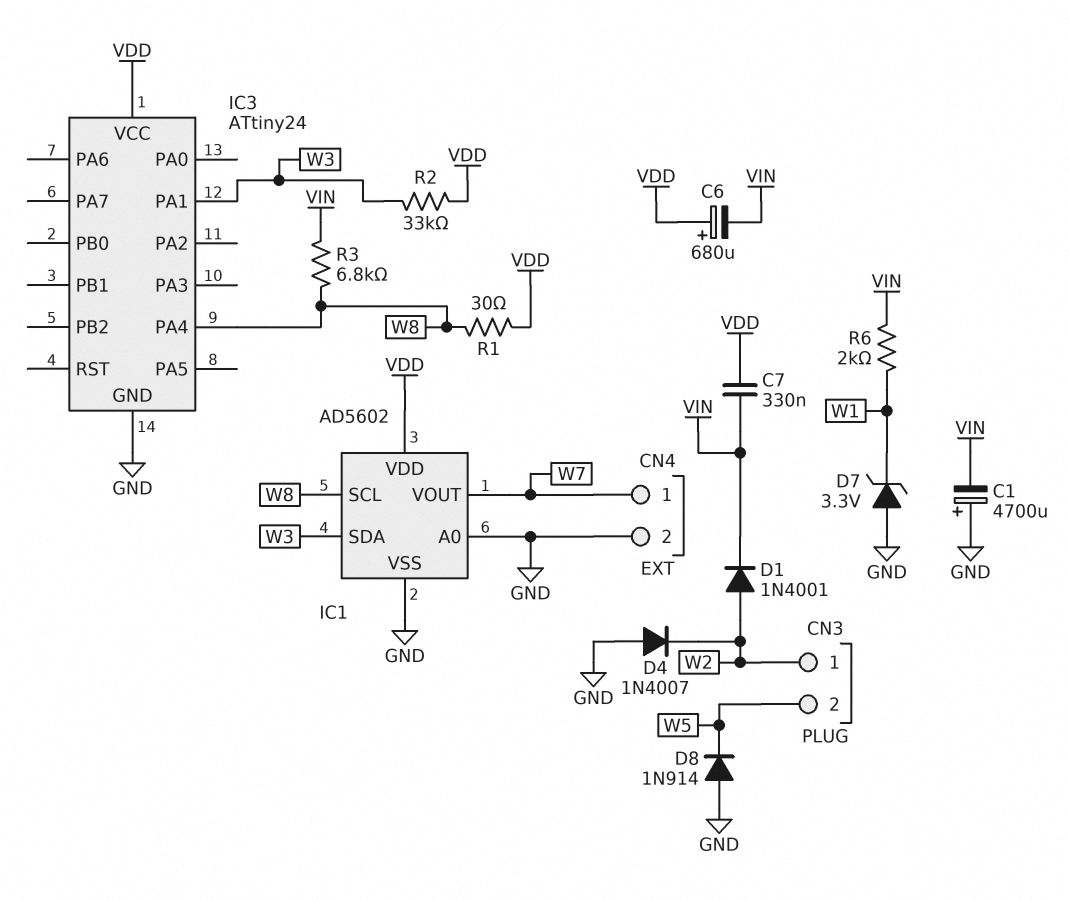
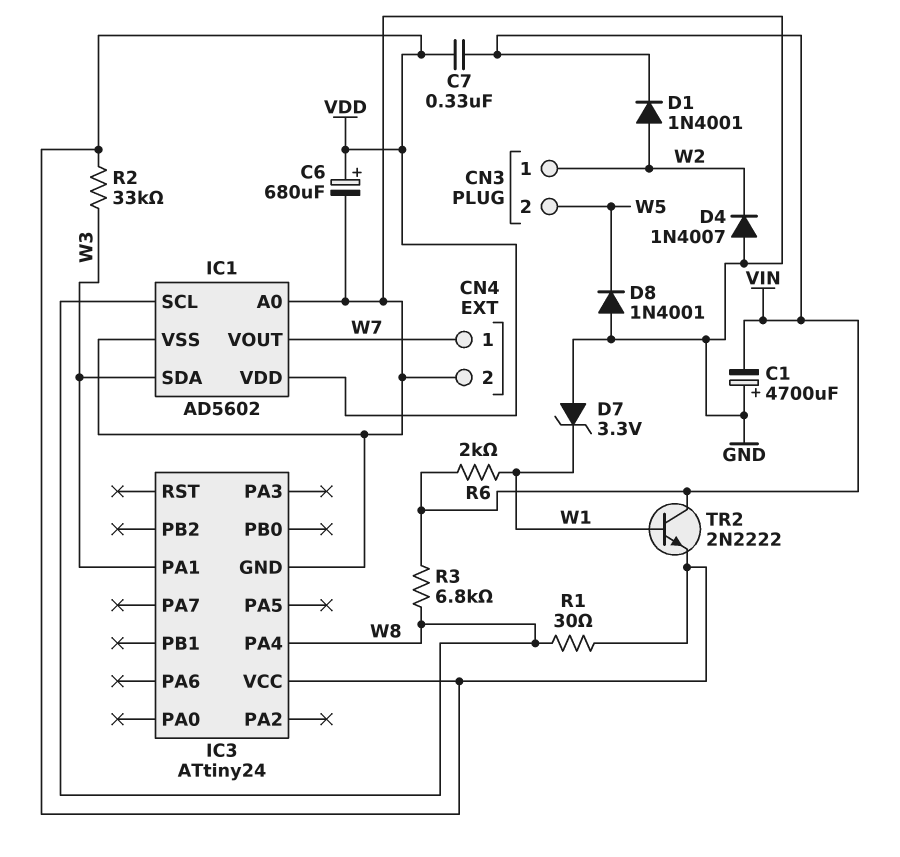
C6: 680uF (plus VDD, minus VIN) -> 680uF (plus VDD, minus GND)
D8: diode 1N914 (A GND, K W5) -> diode 1N4001 (A GND, K W5)
TR2: none -> NPN 2N2222 (B W1, C VIN, E VDD)

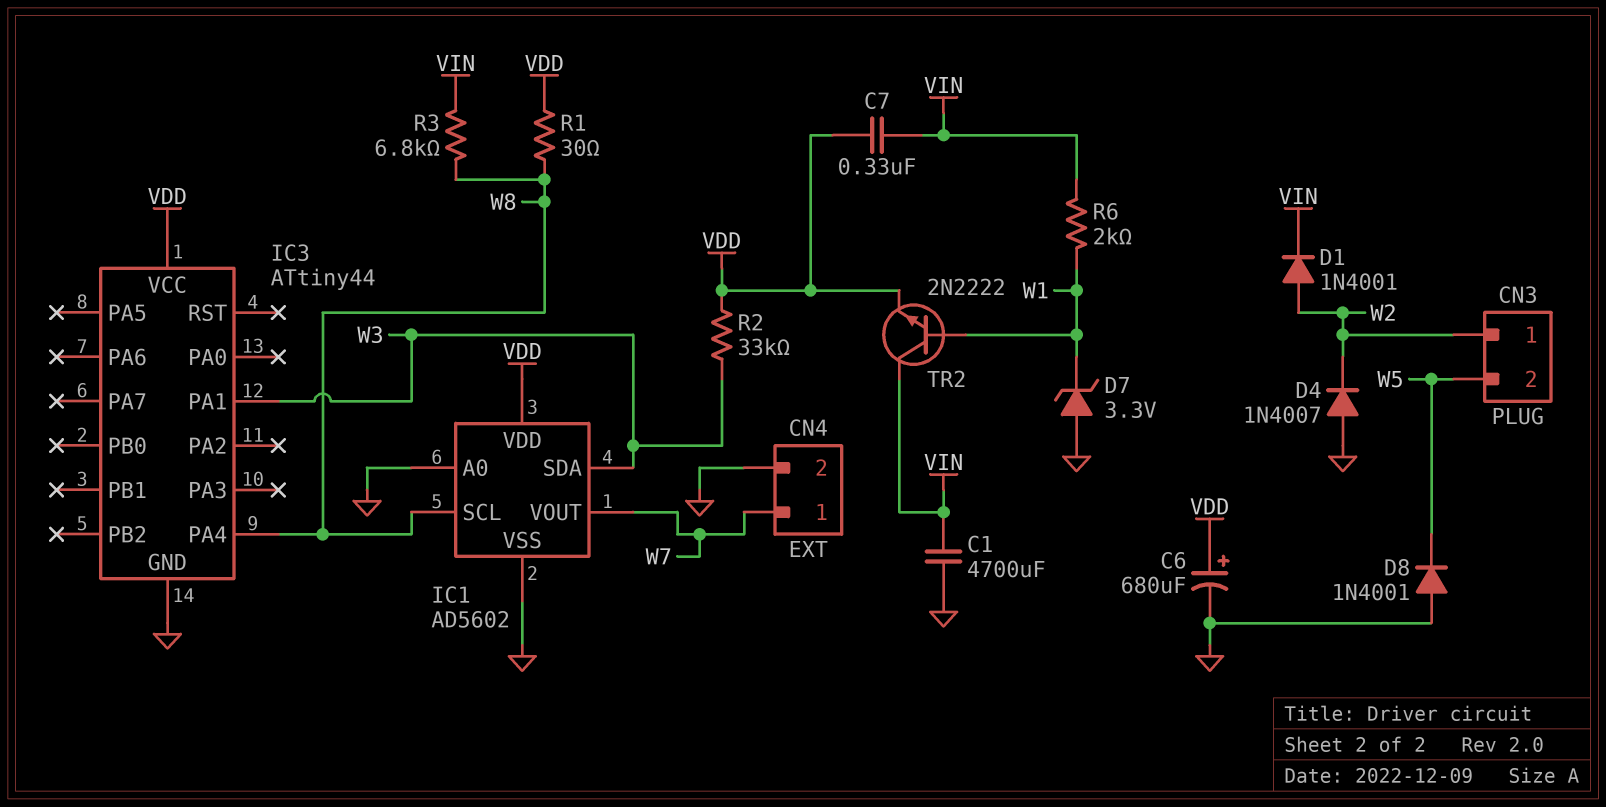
C1: 4700uF (plus GND, minus VIN) -> 4700uF (GND, VIN)
IC3: ATtiny24 -> ATtiny44

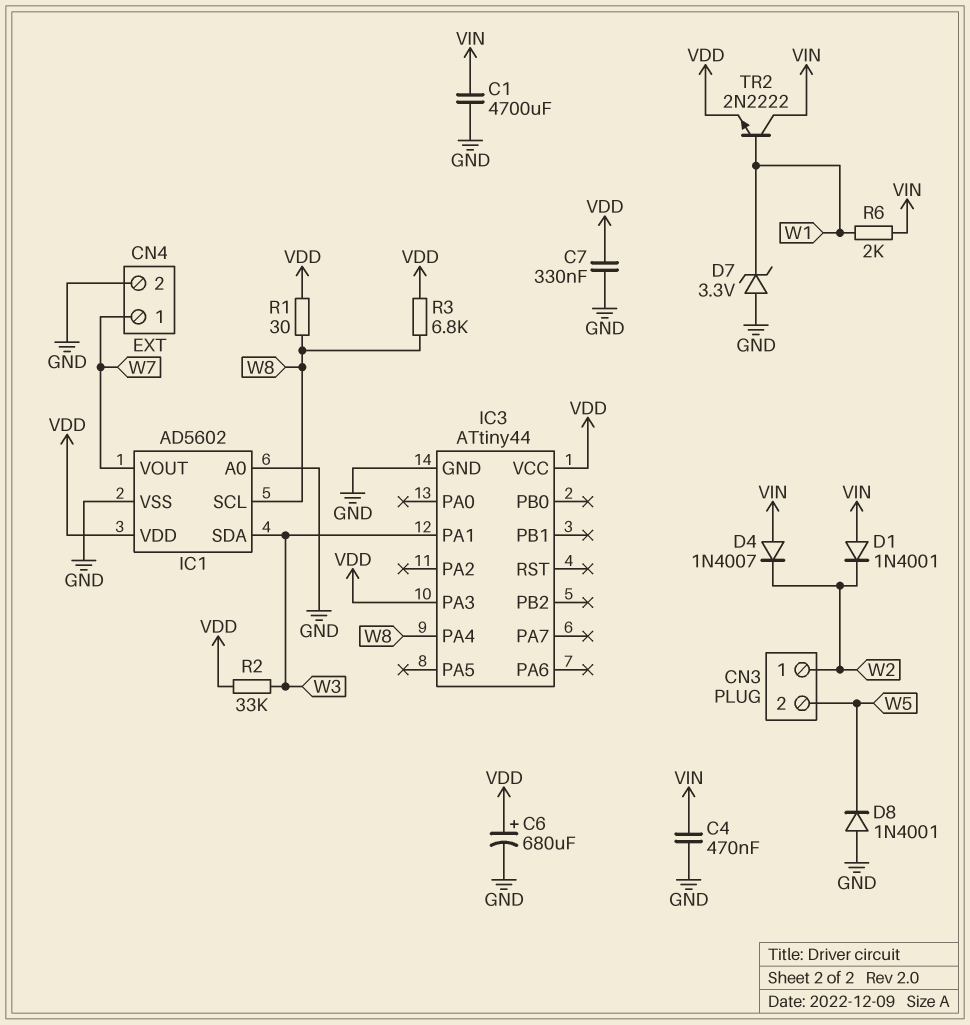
C4: none -> 470nF (GND, VIN)
C7: 330nF (VDD, VIN) -> 330nF (GND, VDD)
D1: diode 1N4001 (A W2, K VIN) -> diode 1N4001 (A VIN, K W2)
D4: diode 1N4007 (A GND, K W2) -> diode 1N4007 (A VIN, K W2)
IC3 pin PA3: none -> VDD
R3: 6.8k (VIN, W8) -> 6.8k (VDD, W8)

